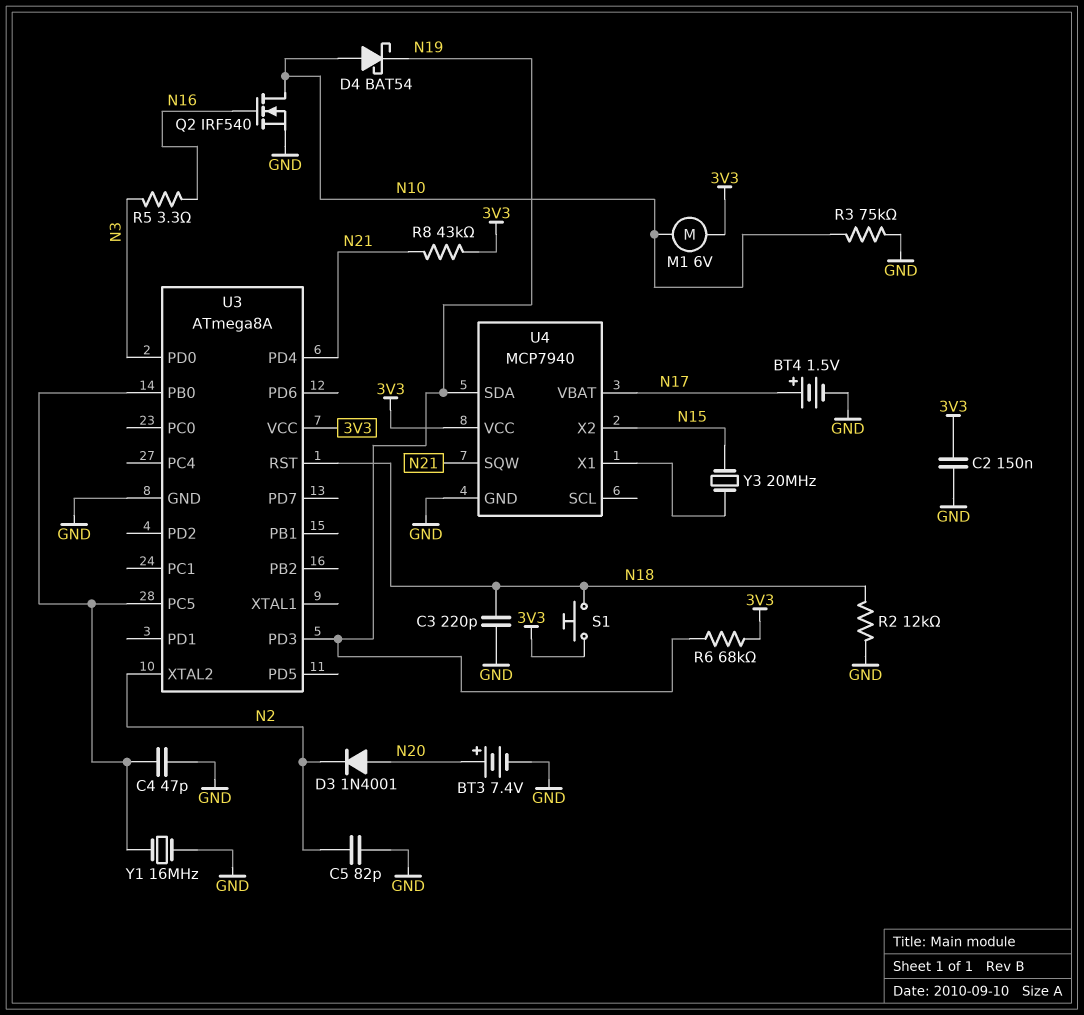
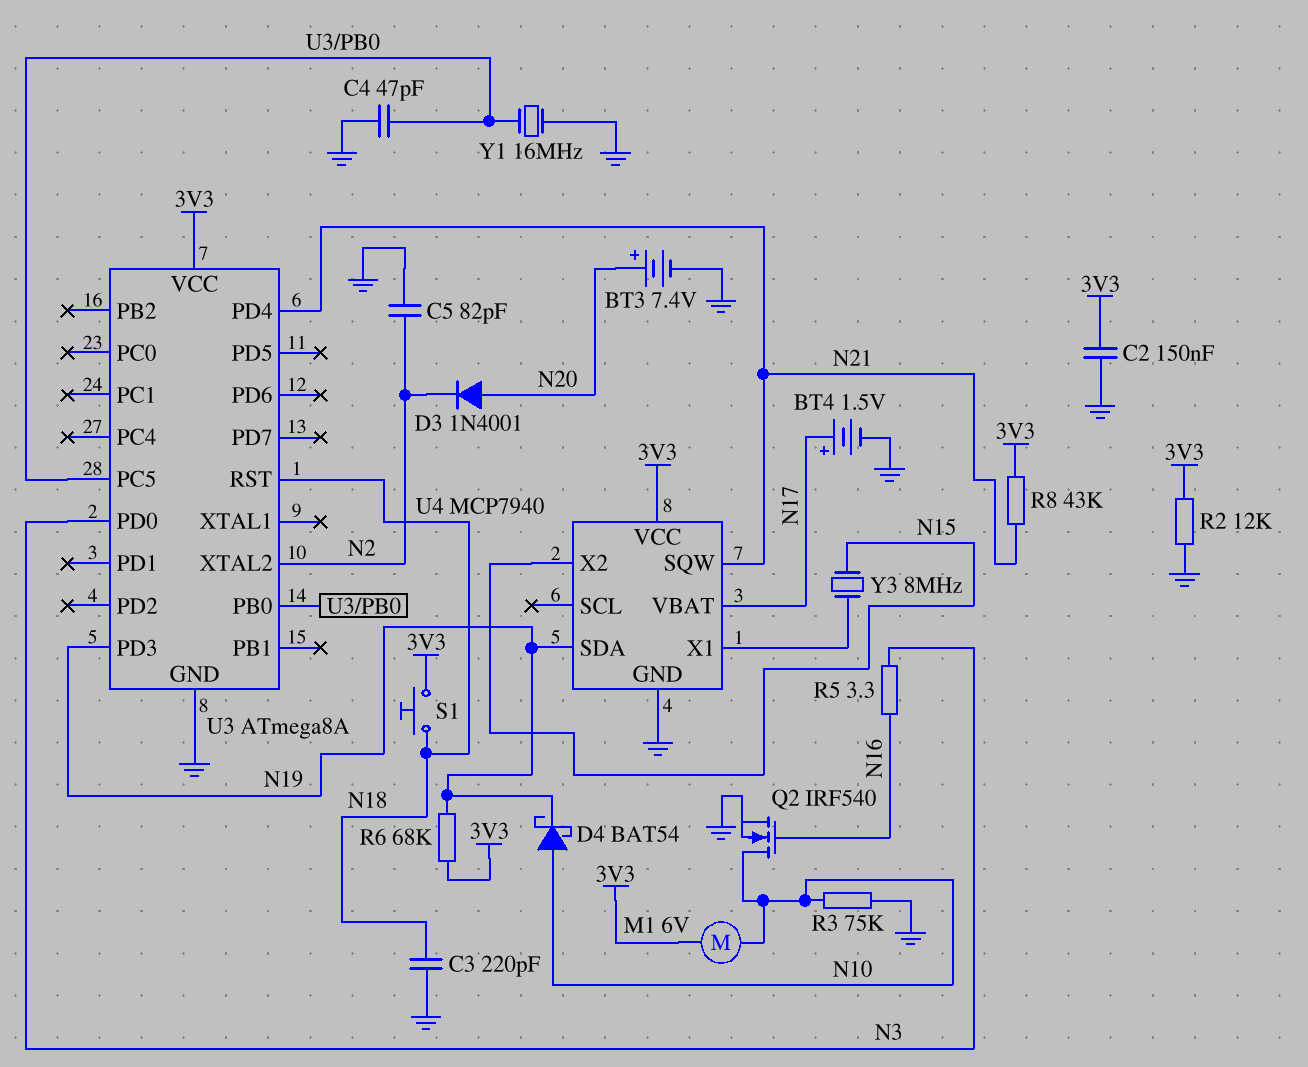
R2: 12k (GND, N18) -> 12k (3V3, GND)
Y3: 20MHz (N15, U4/X1) -> 8MHz (N15, U4/X1)

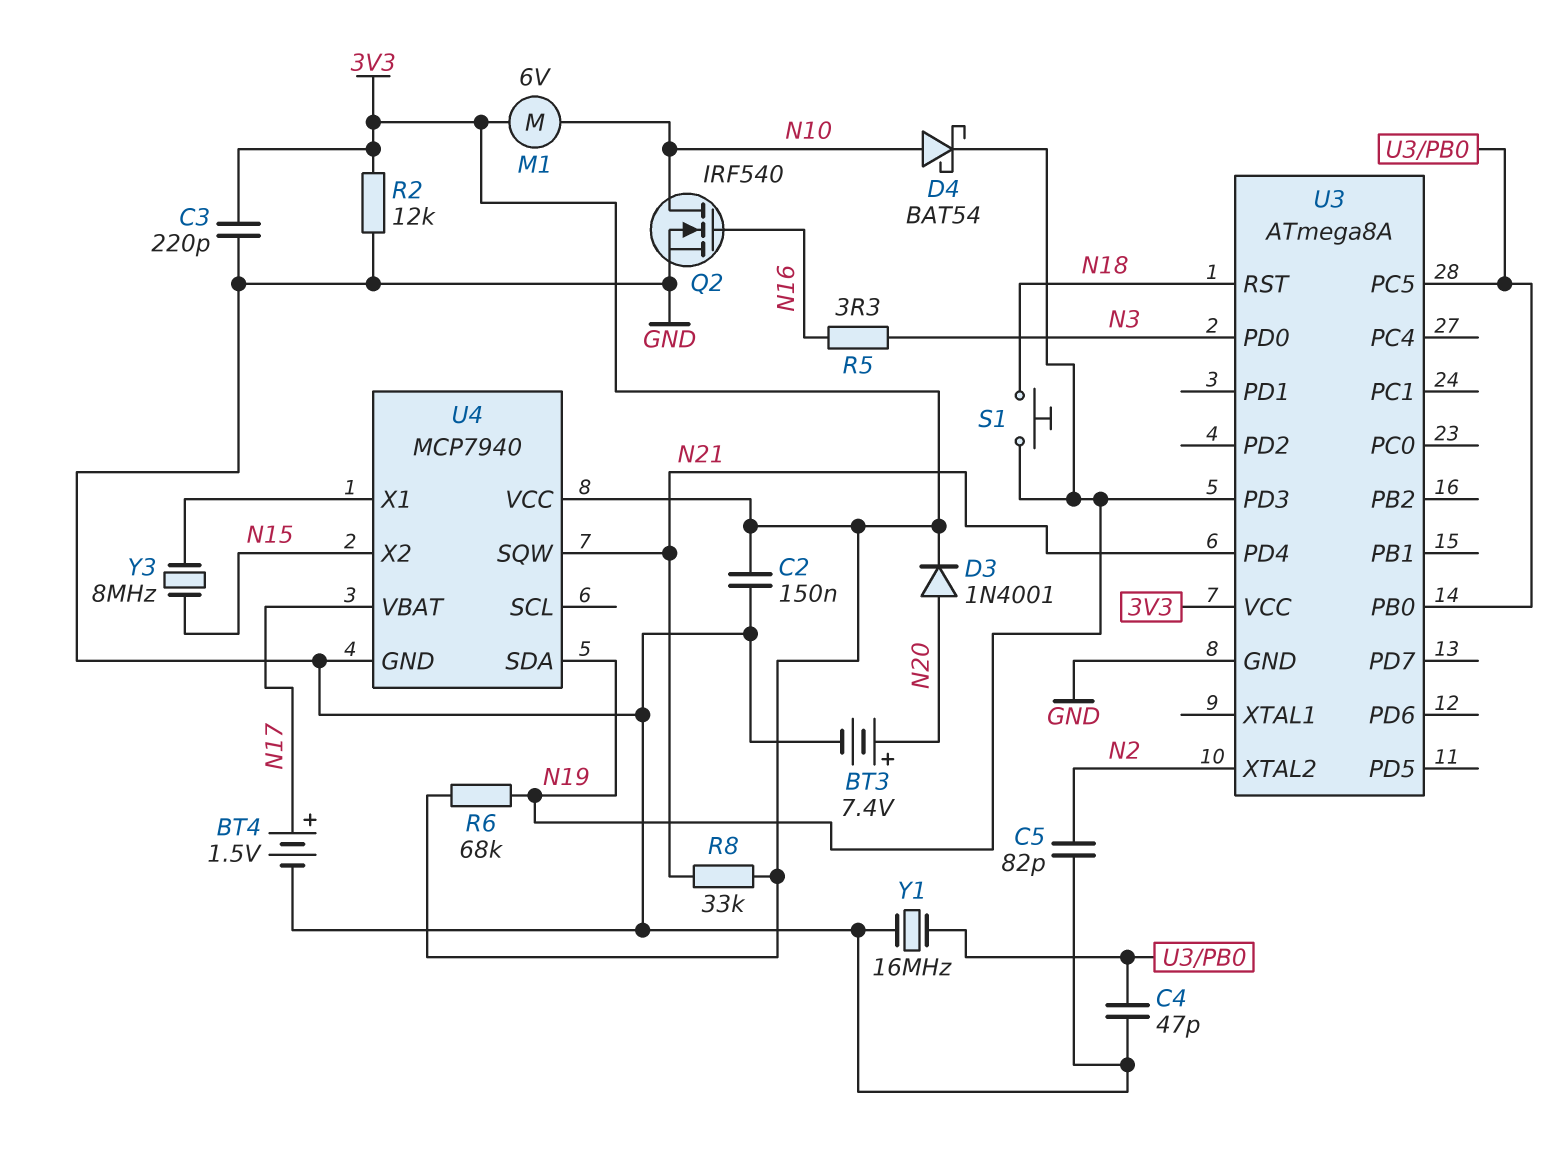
C3: 220pF (GND, N18) -> 220pF (3V3, GND)
D3: diode 1N4001 (A N20, K N2) -> diode 1N4001 (A N20, K 3V3)
R3: 75k (GND, N10) -> none
R8: 43k (3V3, N21) -> 33k (3V3, N21)
S1: button (3V3, N18) -> button (N18, N19)

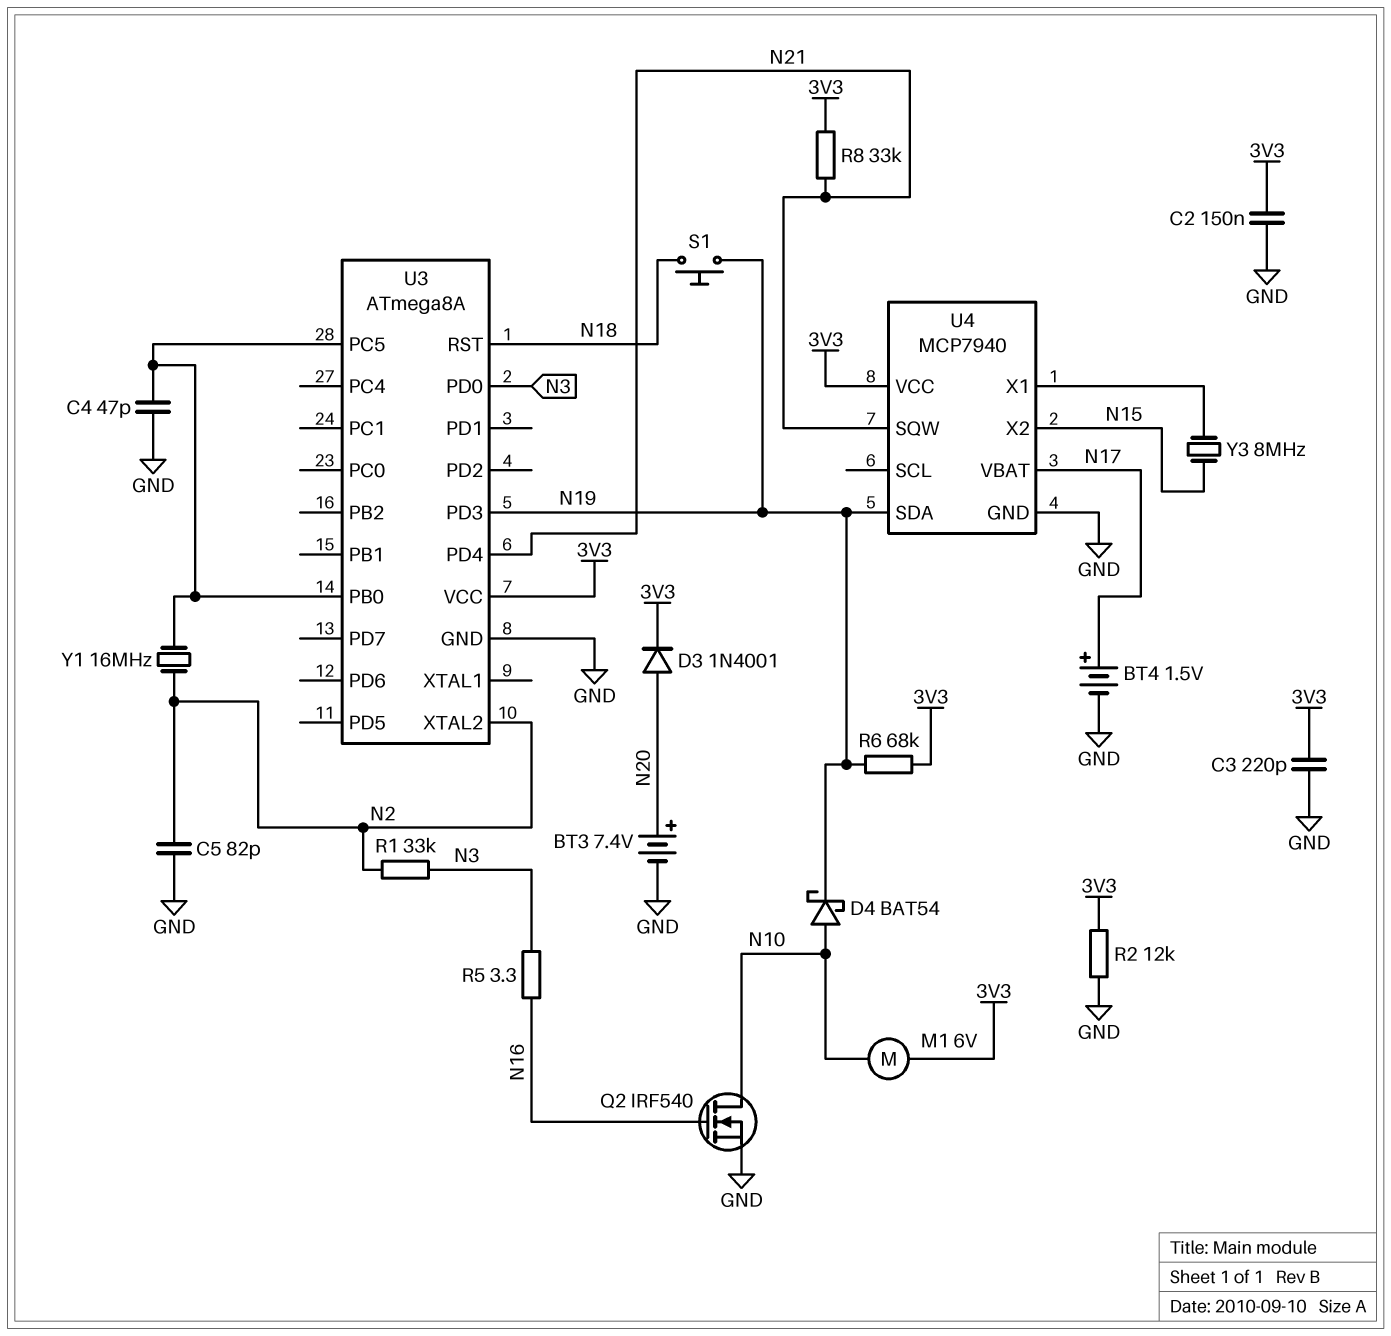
R1: none -> 33k (N2, N3)
Y1: 16MHz (GND, U3/PB0) -> 16MHz (N2, U3/PB0)

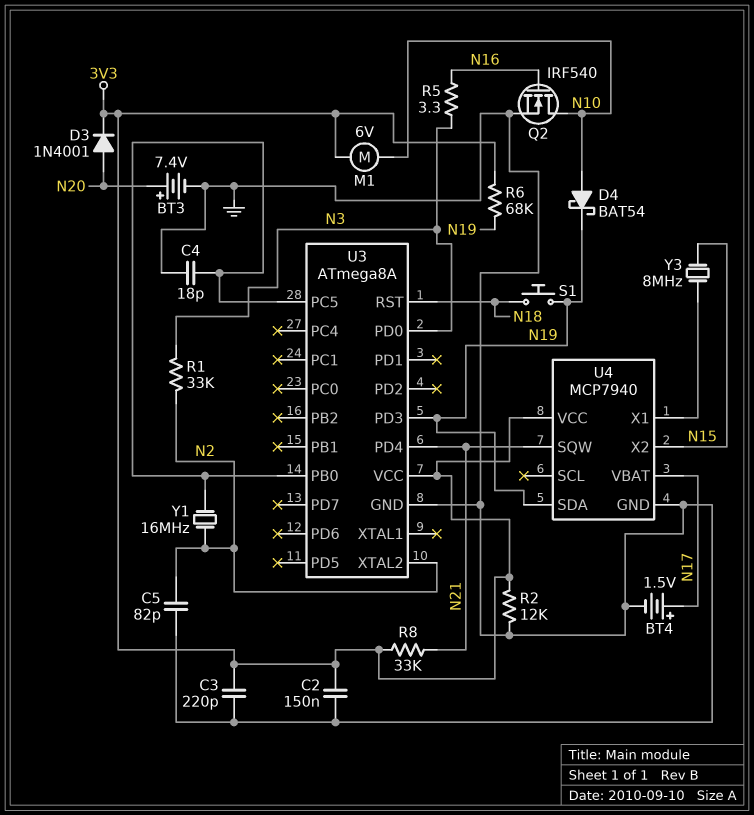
C4: 47pF (GND, U3/PB0) -> 18pF (GND, U3/PB0)

